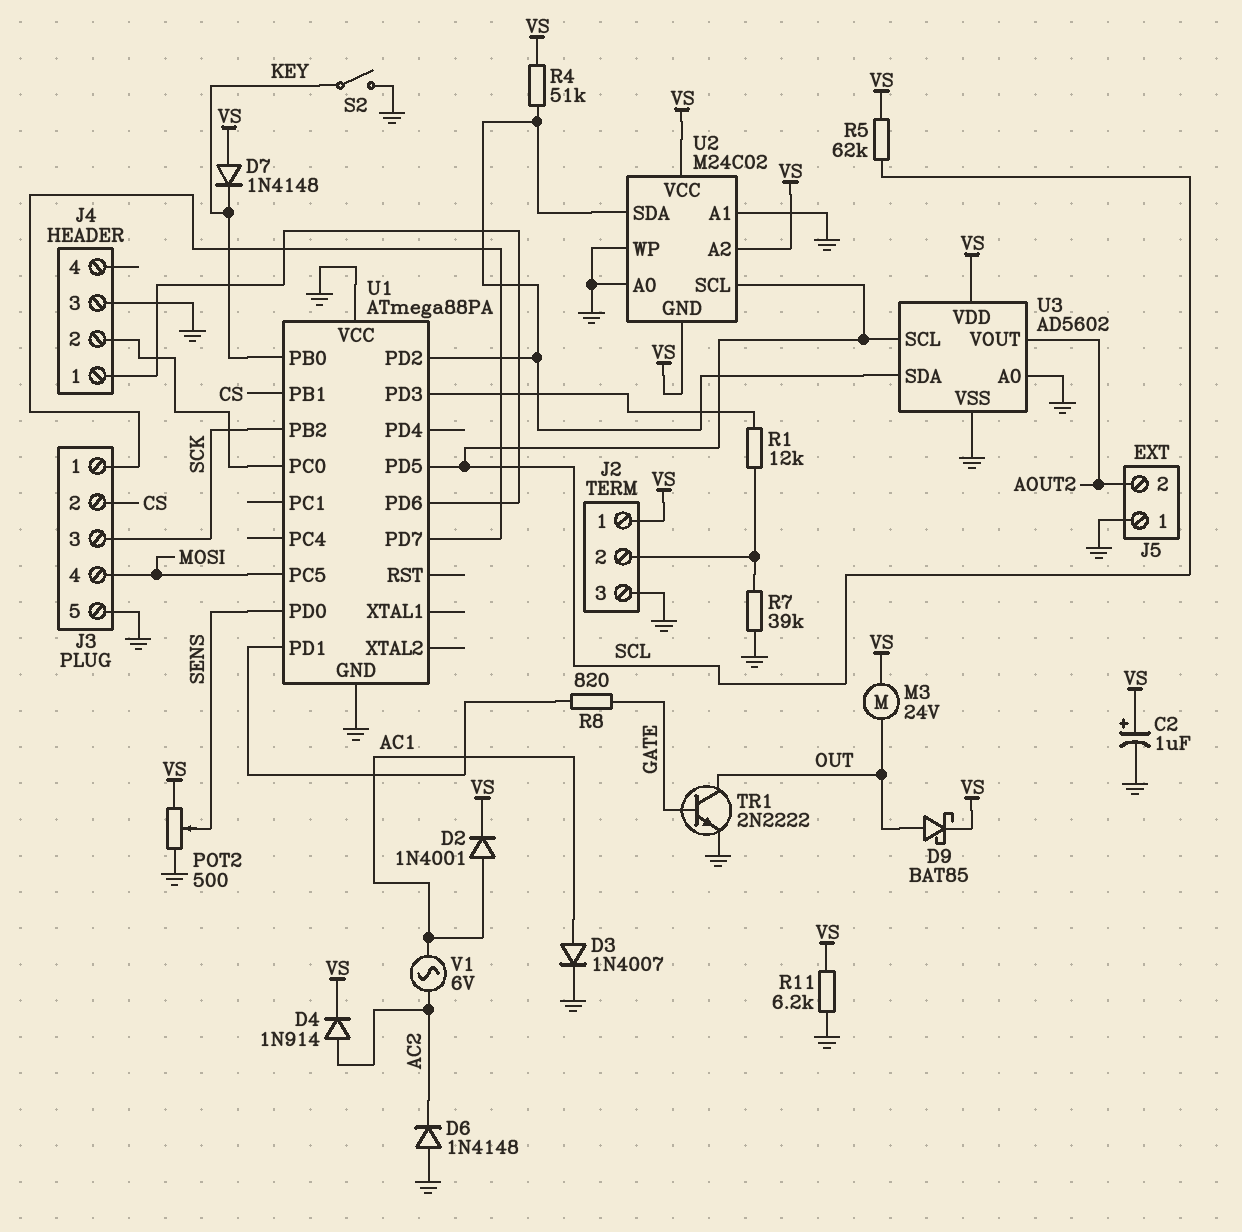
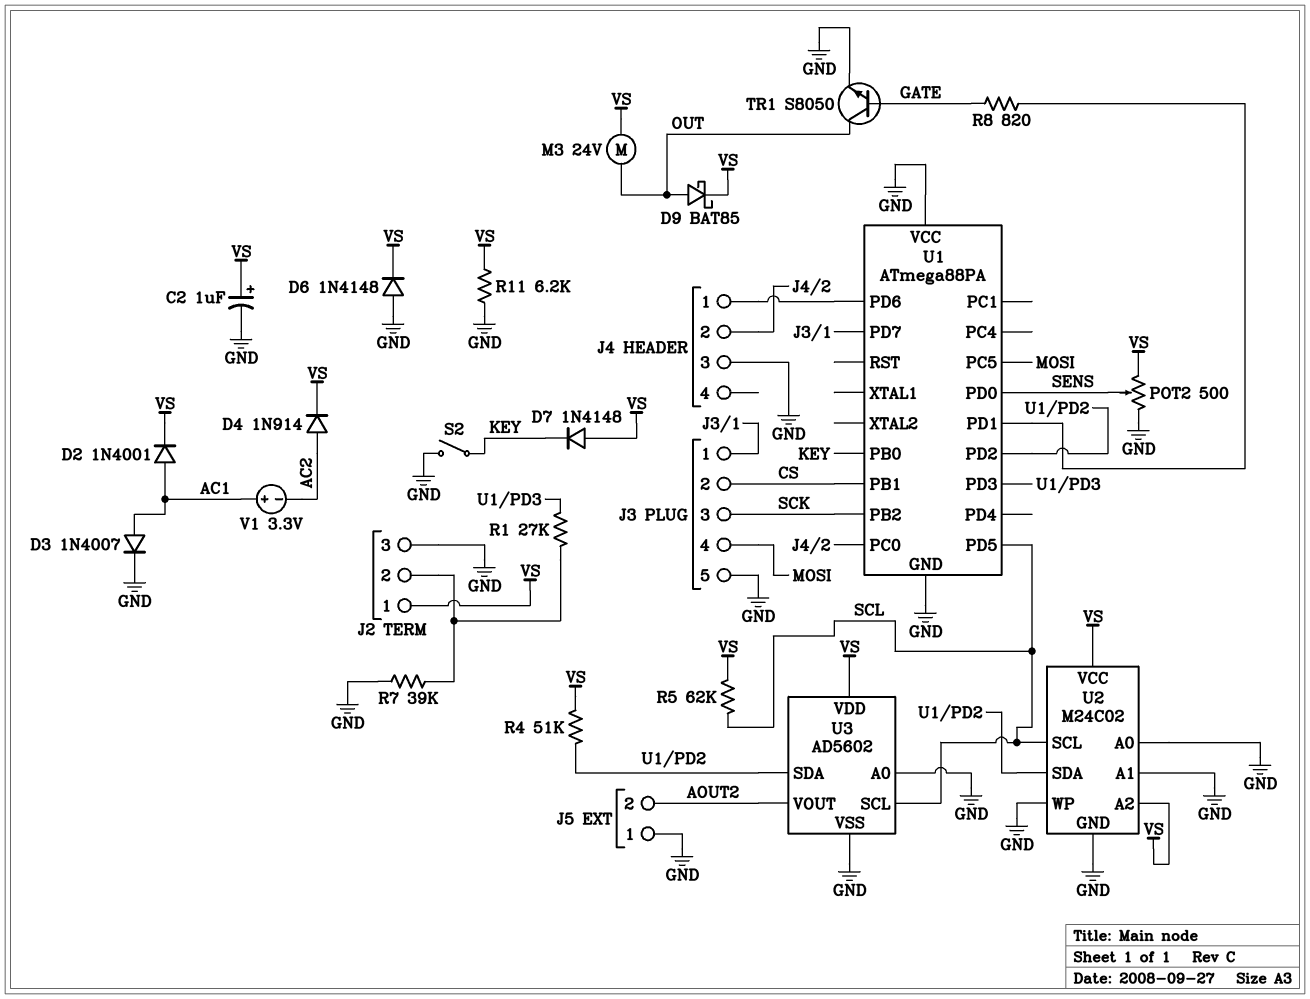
D6: diode 1N4148 (A GND, K AC2) -> diode 1N4148 (A GND, K VS)
R1: 12k (J2/2, U1/PD3) -> 27k (J2/2, U1/PD3)
TR1: NPN 2N2222 (B GATE, C OUT, E GND) -> NPN S8050 (B GATE, C OUT, E GND)
U2 pin GND: VS -> GND
V1: AC 6V (AC1, AC2) -> 3.3V (plus AC1, minus AC2)

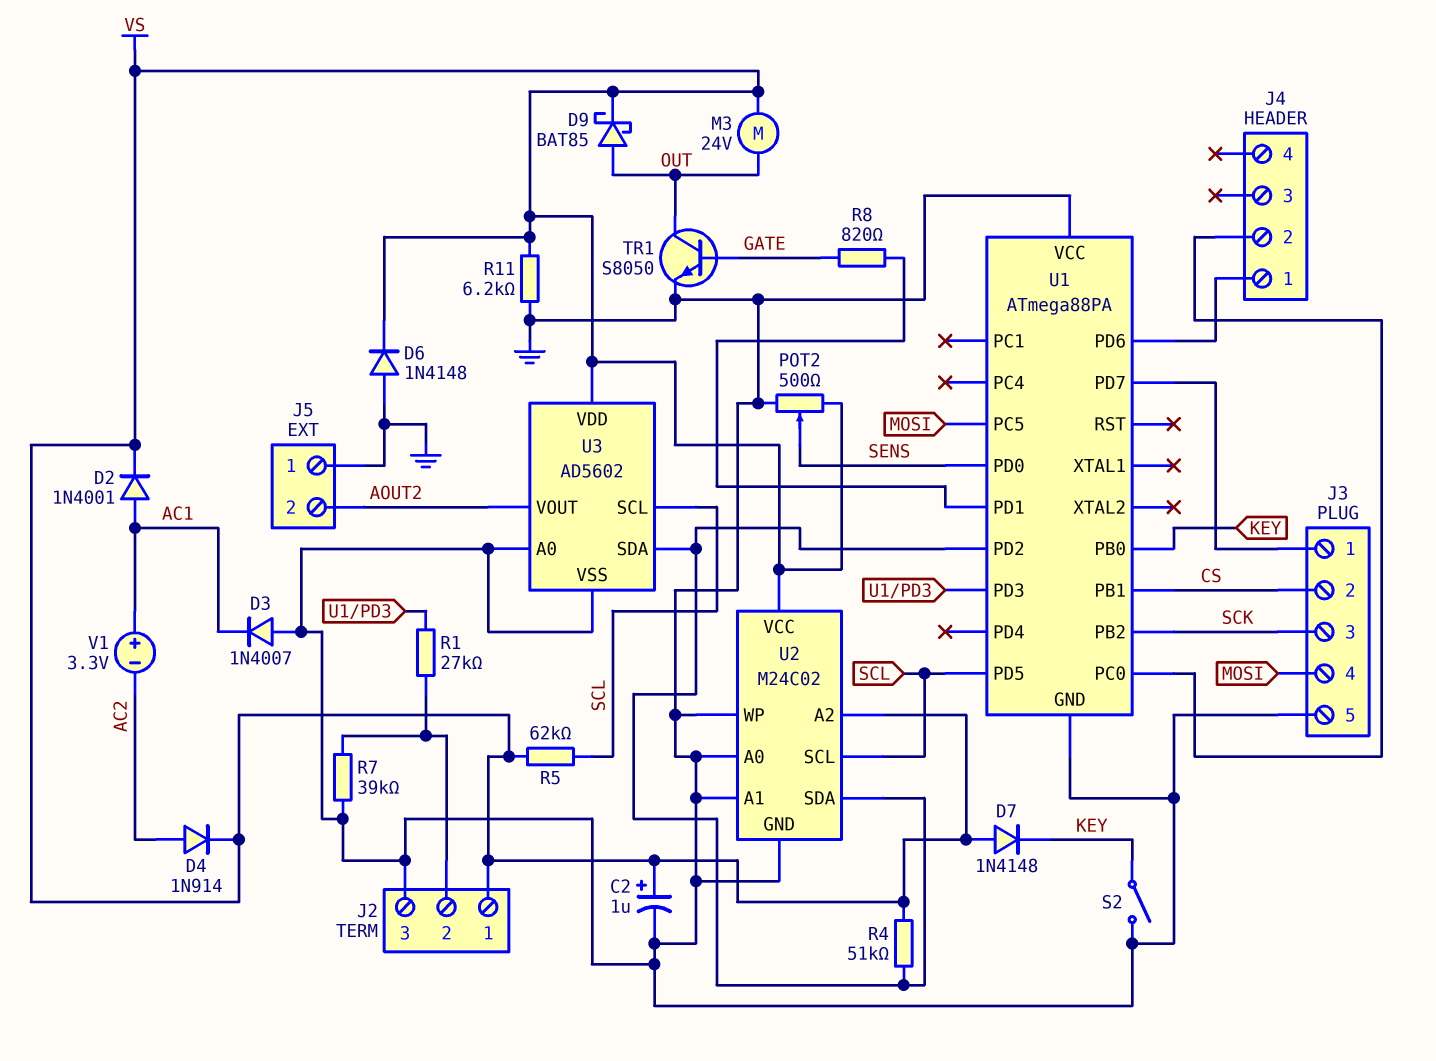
D3: diode 1N4007 (A AC1, K GND) -> diode 1N4007 (A GND, K AC1)
J4 pin 3: GND -> none

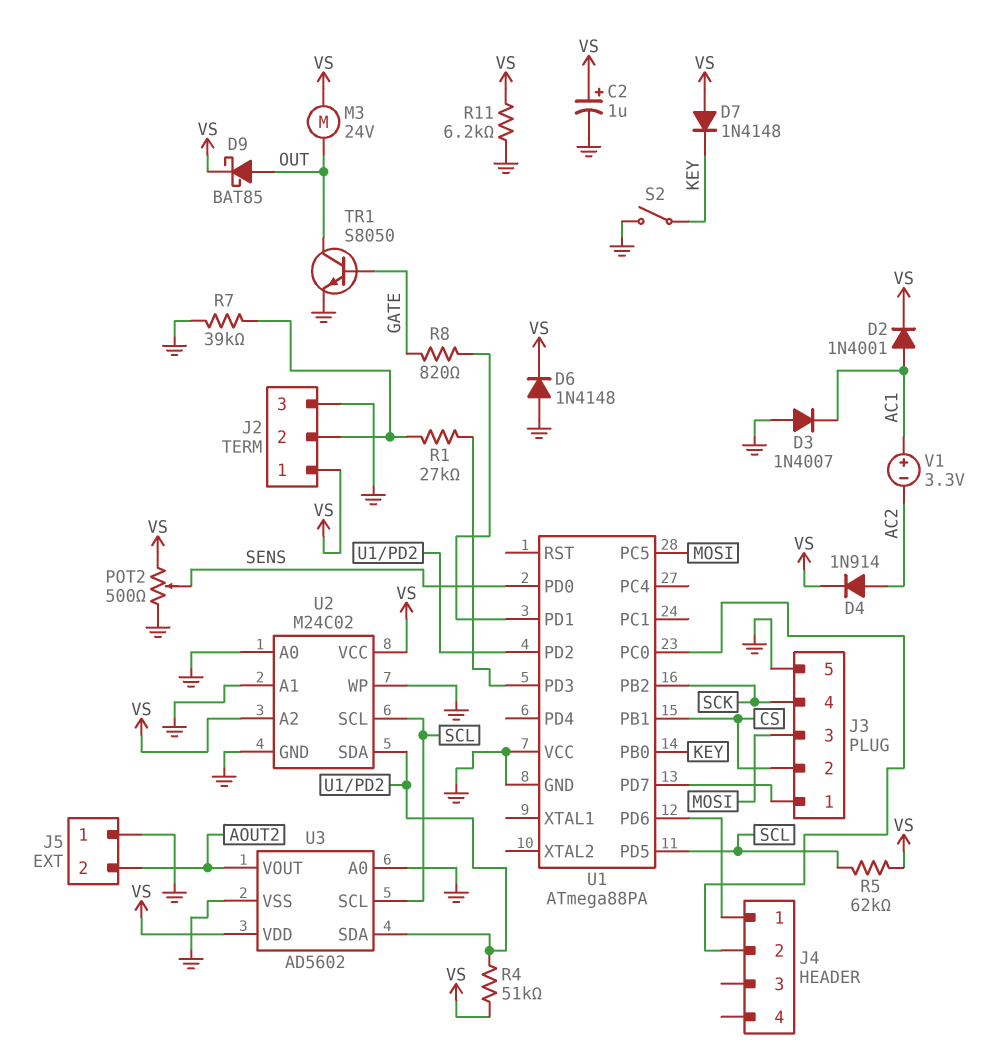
J3 pin 3: SCK -> MOSI
J3 pin 4: MOSI -> SCK

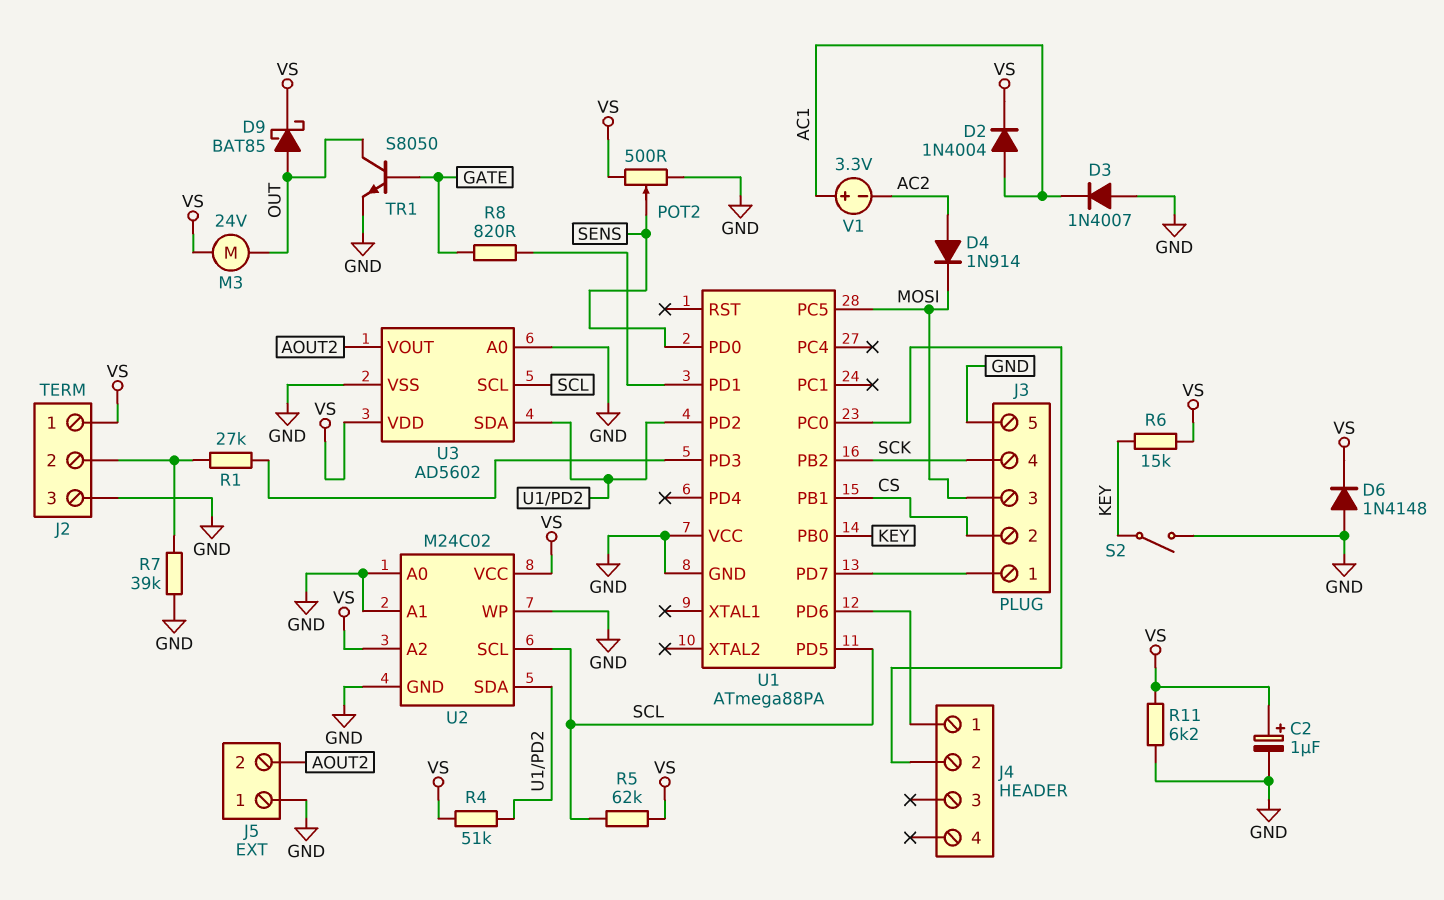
D2: diode 1N4001 (A AC1, K VS) -> diode 1N4004 (A AC1, K VS)
D4: diode 1N914 (A AC2, K VS) -> diode 1N914 (A AC2, K MOSI)
D7: diode 1N4148 (A VS, K KEY) -> none
R6: none -> 15k (KEY, VS)

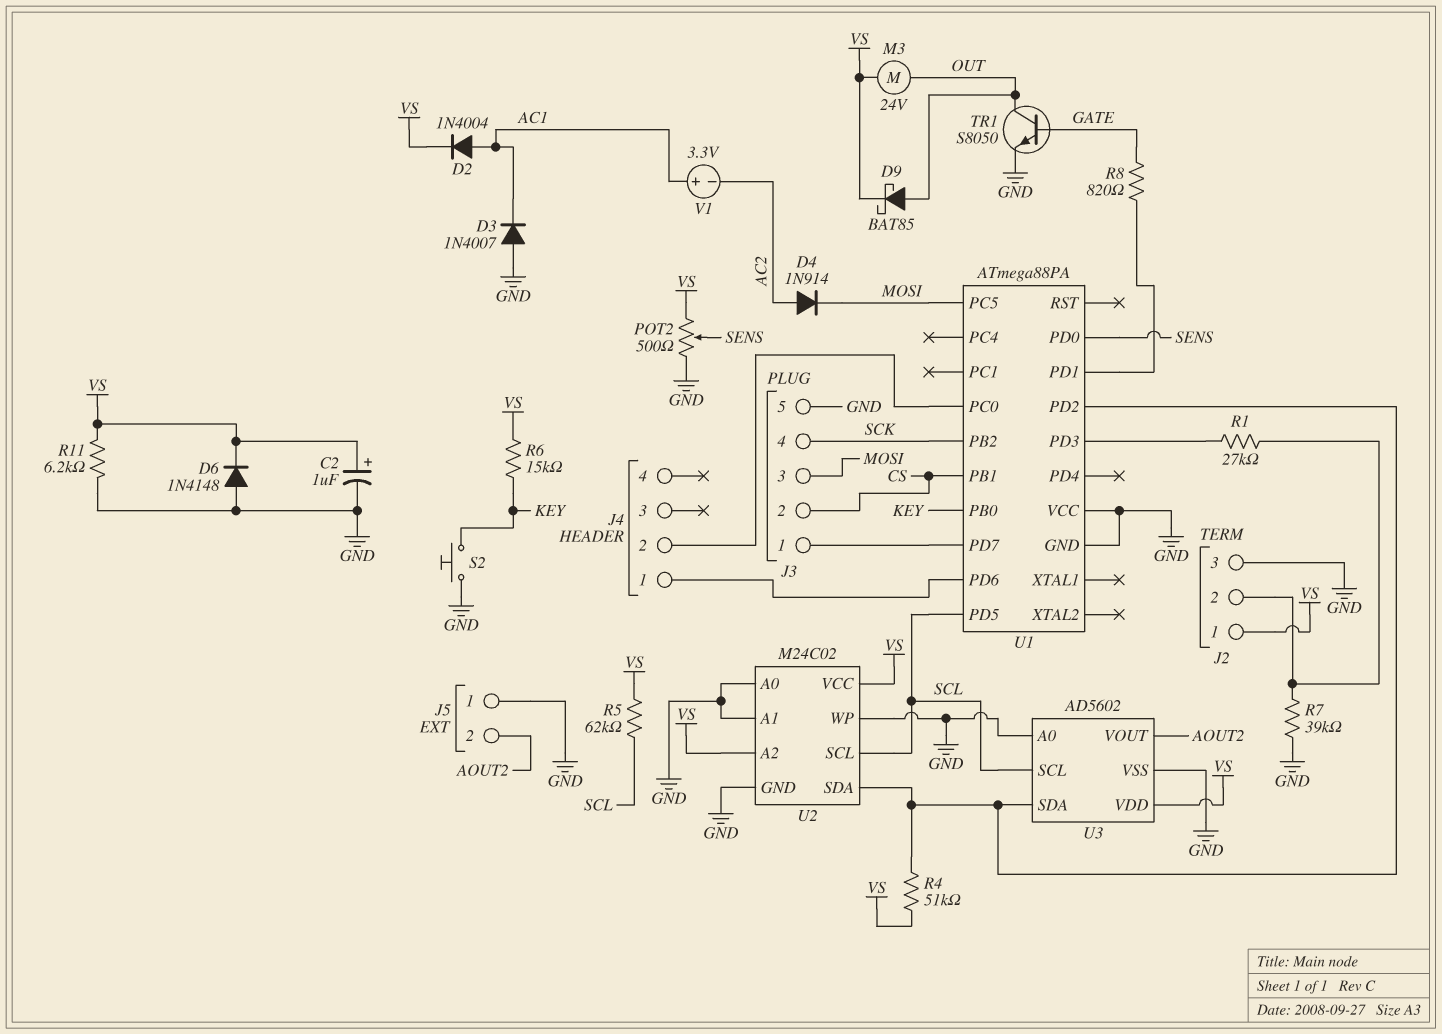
S2: switch (GND, KEY) -> button (GND, KEY)

